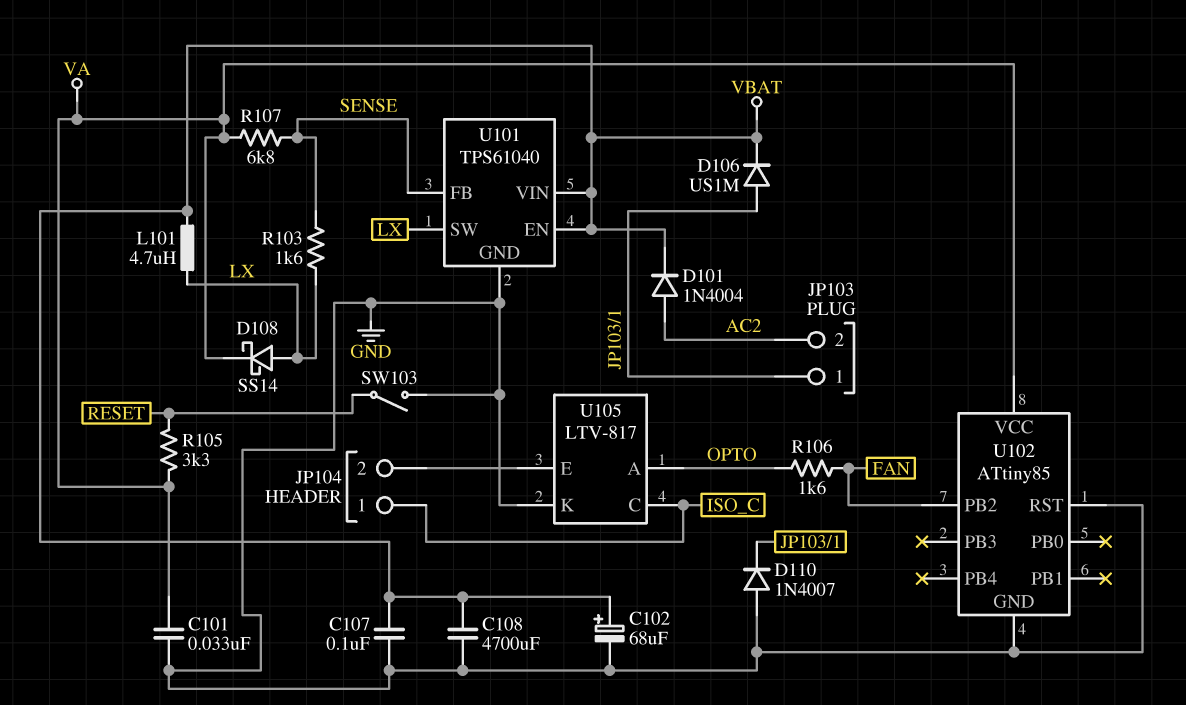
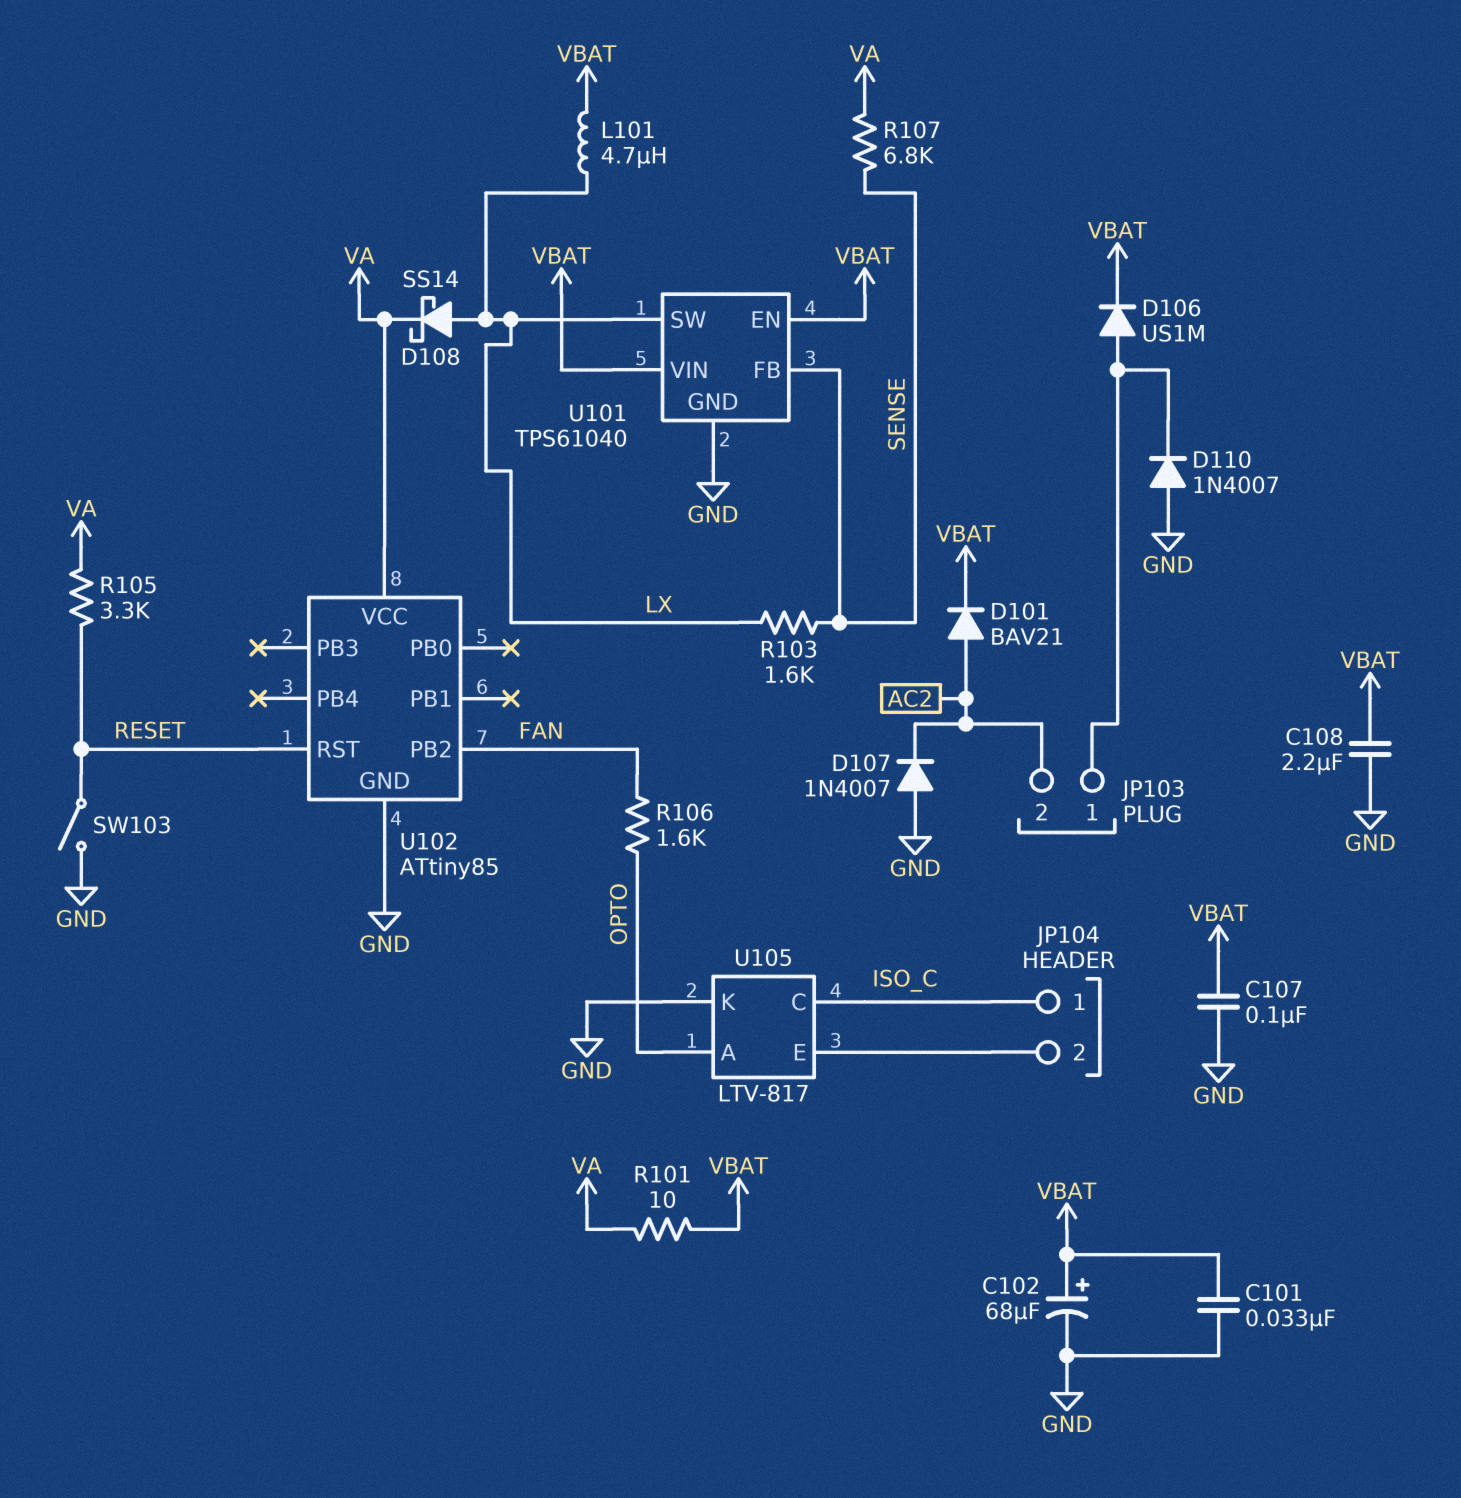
C101: 33nF (GND, VA) -> 33nF (GND, VBAT)
C108: 4700uF (GND, VBAT) -> 2.2uF (GND, VBAT)
D101: diode 1N4004 (A AC2, K VBAT) -> diode BAV21 (A AC2, K VBAT)
D107: none -> diode 1N4007 (A GND, K AC2)
R101: none -> 10 (VA, VBAT)
U102 pin RST: GND -> RESET

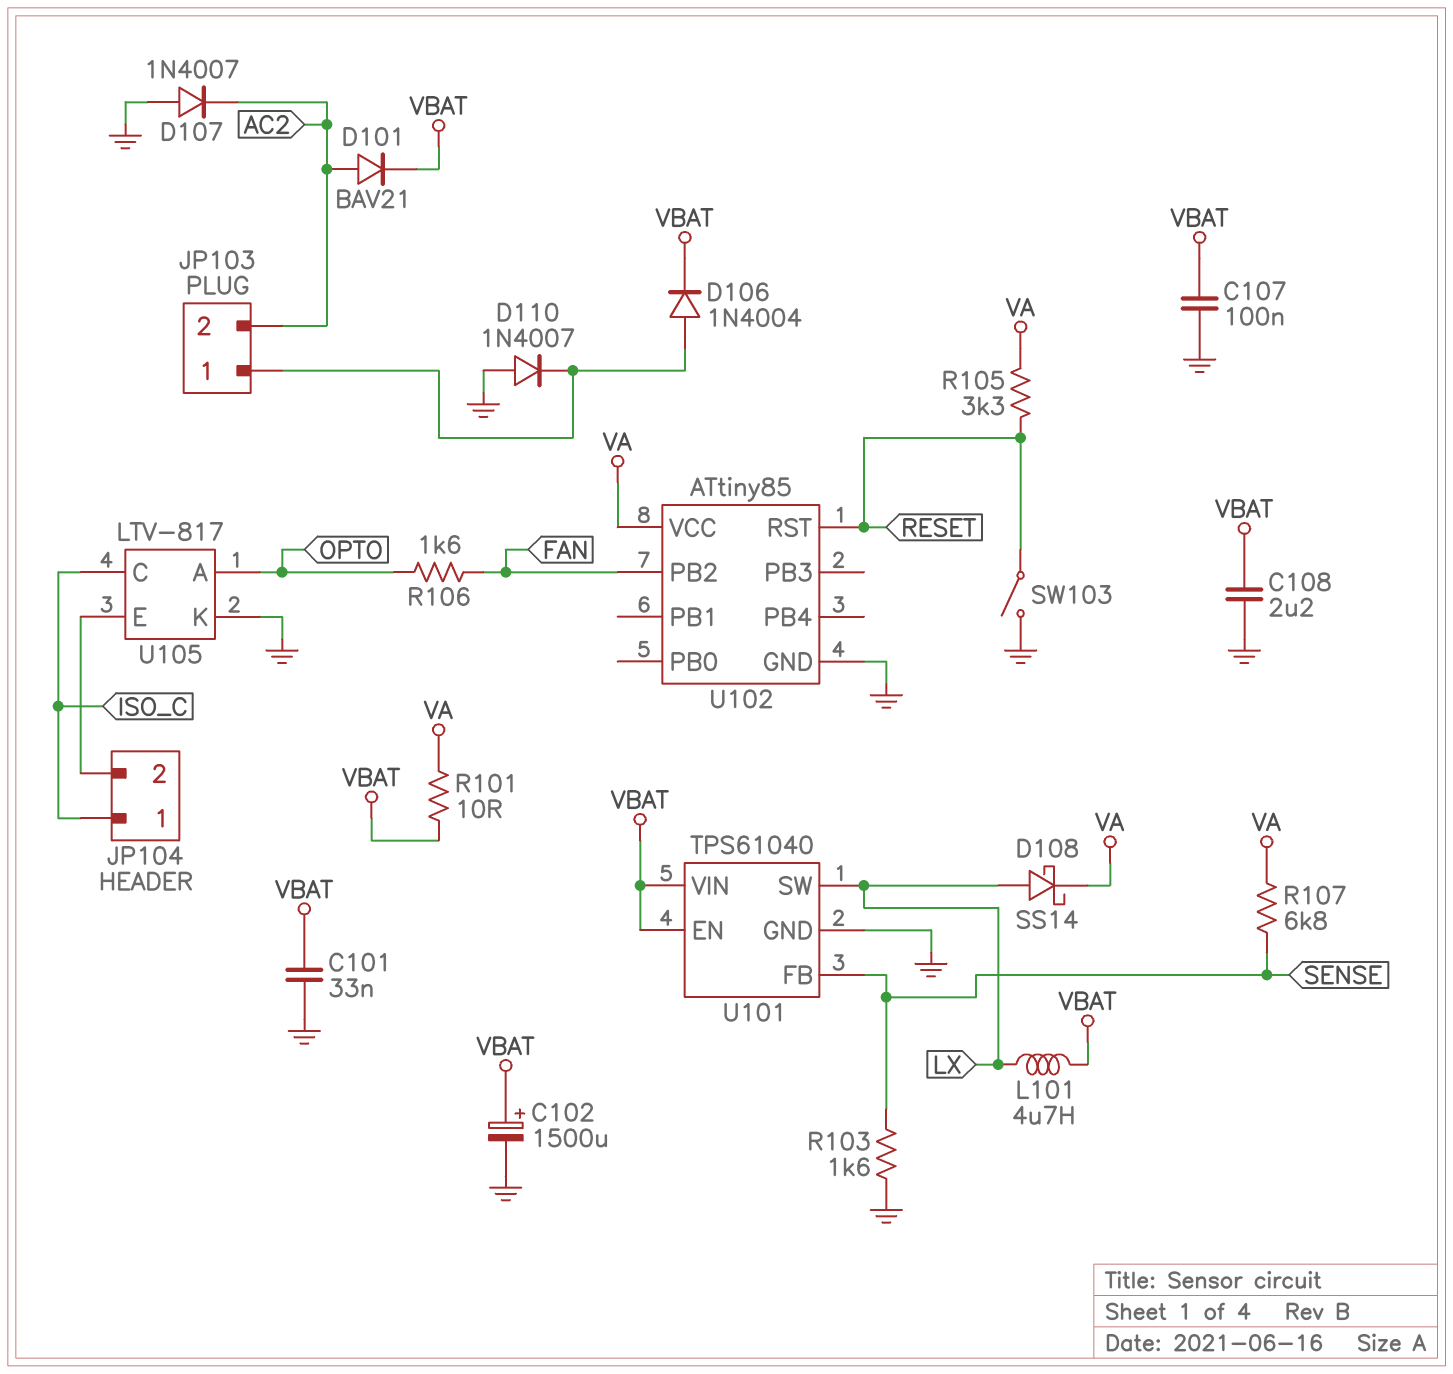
C102: 68uF (plus VBAT, minus GND) -> 1500uF (plus VBAT, minus GND)
D106: diode US1M (A JP103/1, K VBAT) -> diode 1N4004 (A JP103/1, K VBAT)
R103: 1.6k (LX, SENSE) -> 1.6k (GND, SENSE)

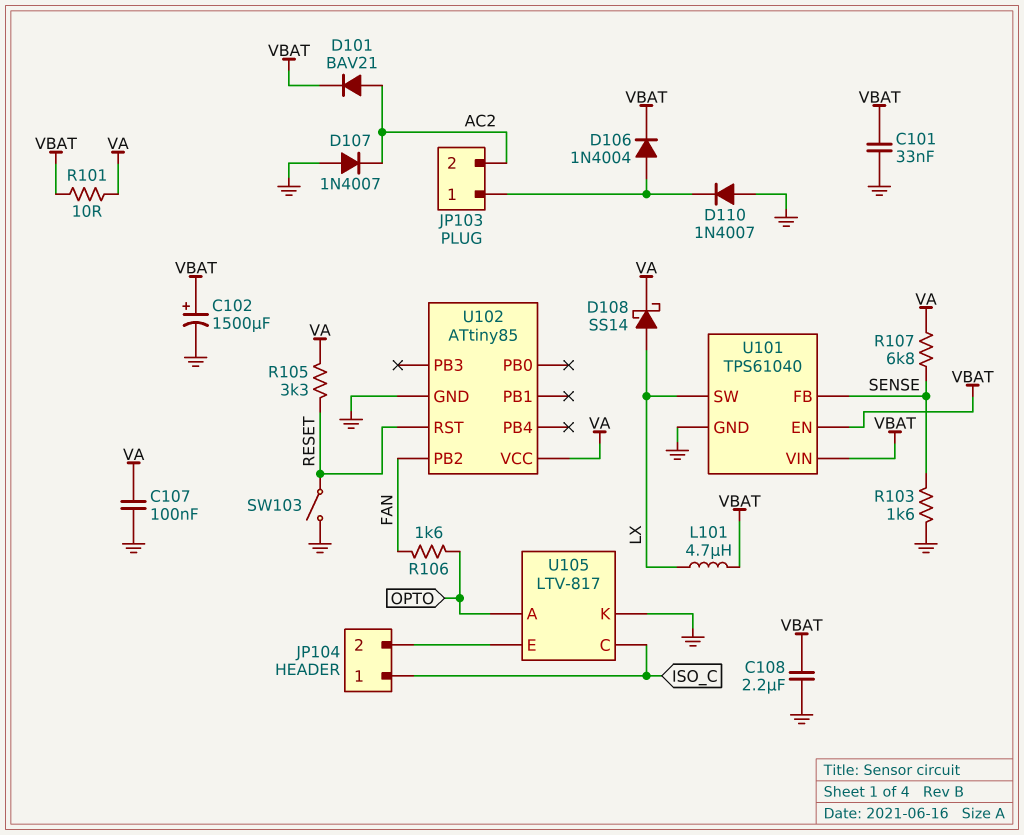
C107: 100nF (GND, VBAT) -> 100nF (GND, VA)

